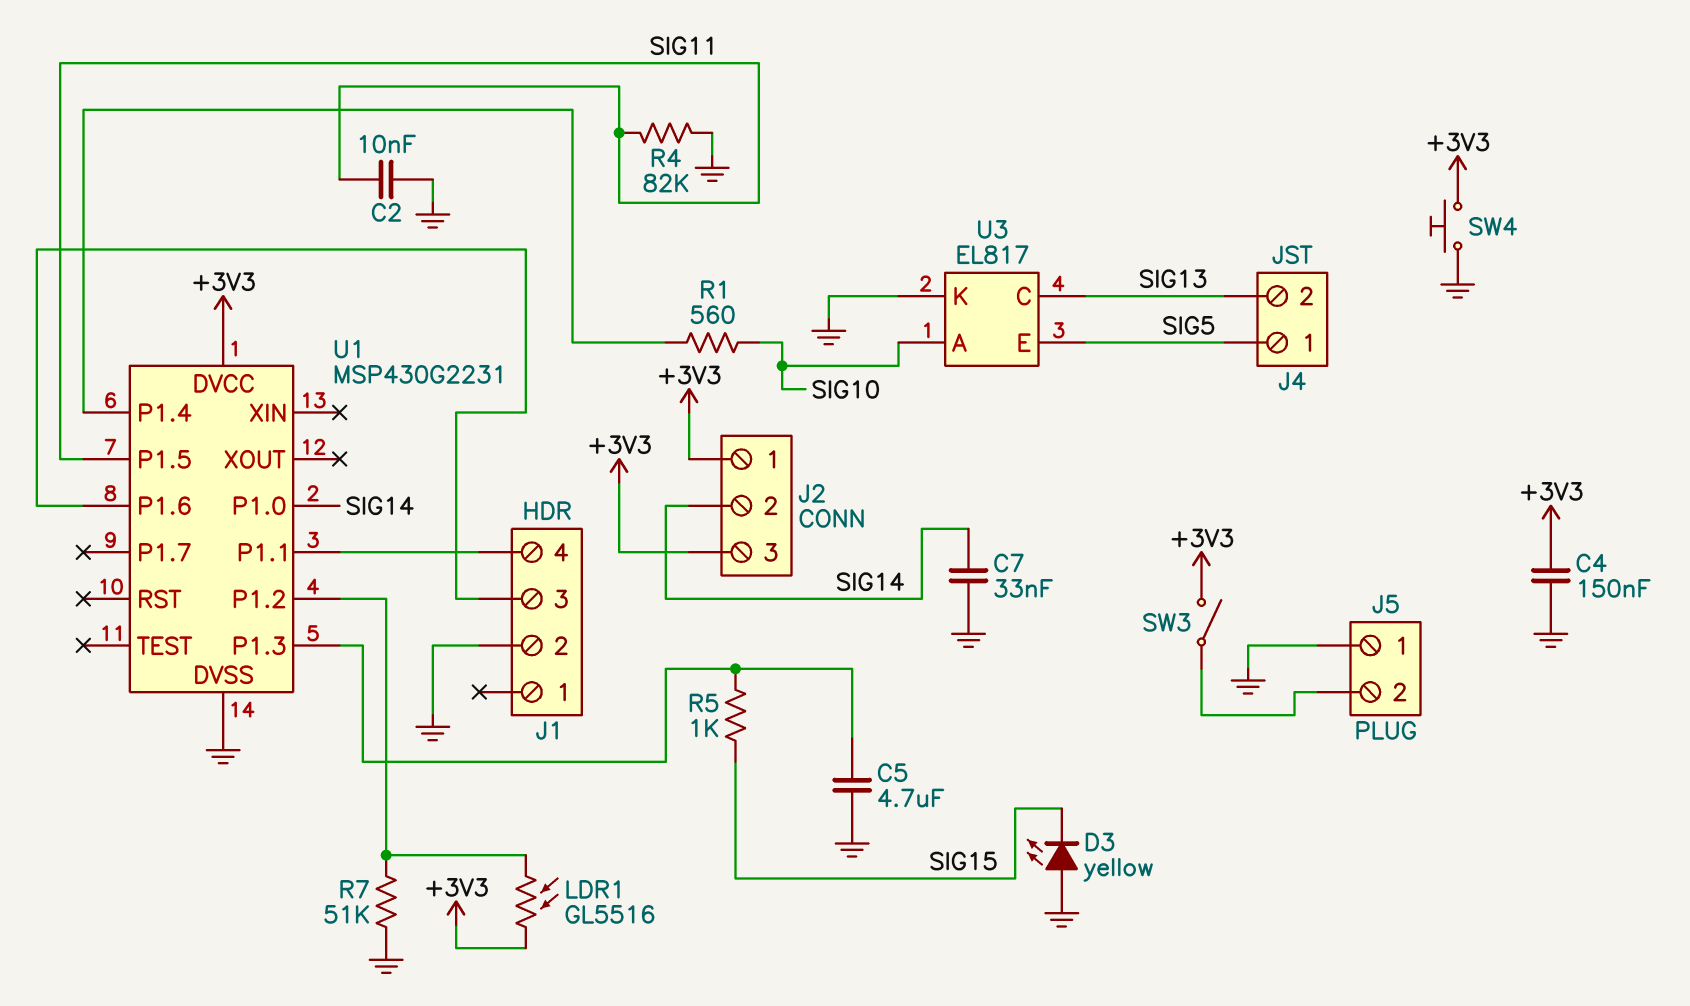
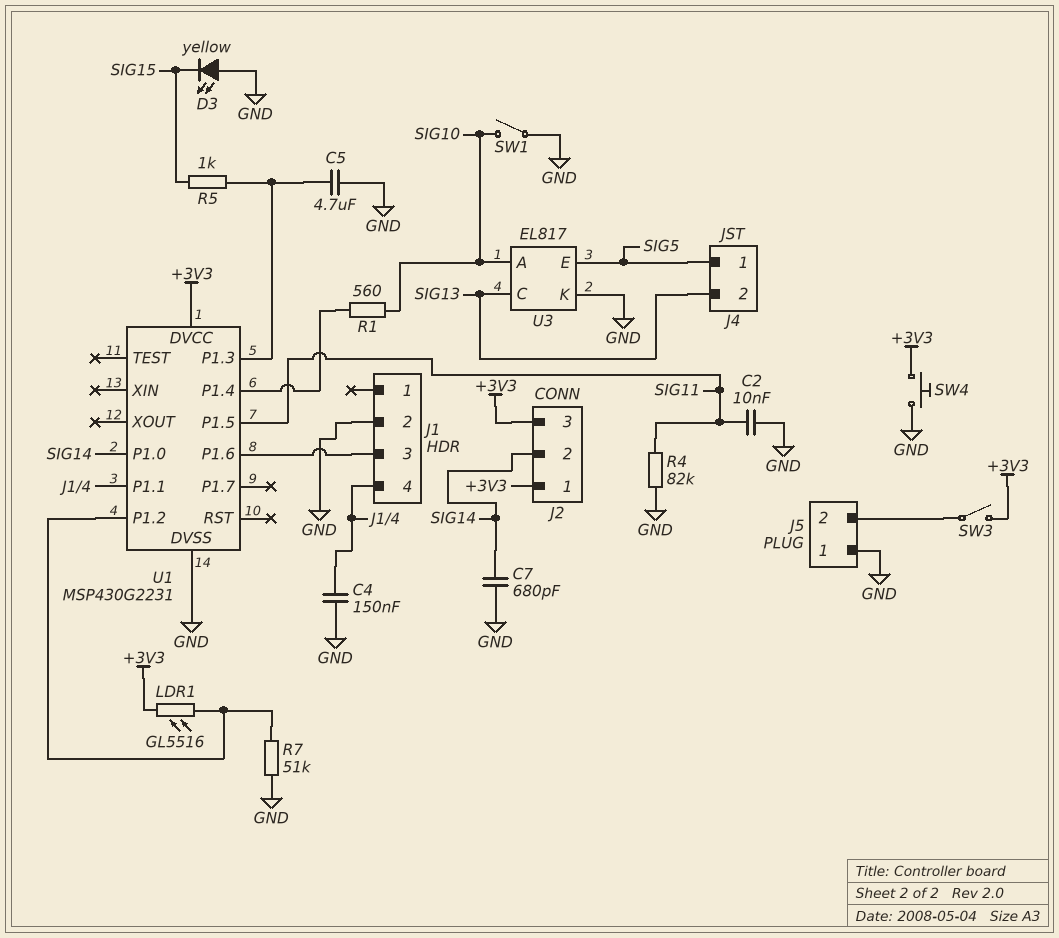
C4: 150nF (+3V3, GND) -> 150nF (GND, J1/4)
C7: 33nF (GND, SIG14) -> 680pF (GND, SIG14)
SW1: none -> switch (GND, SIG10)

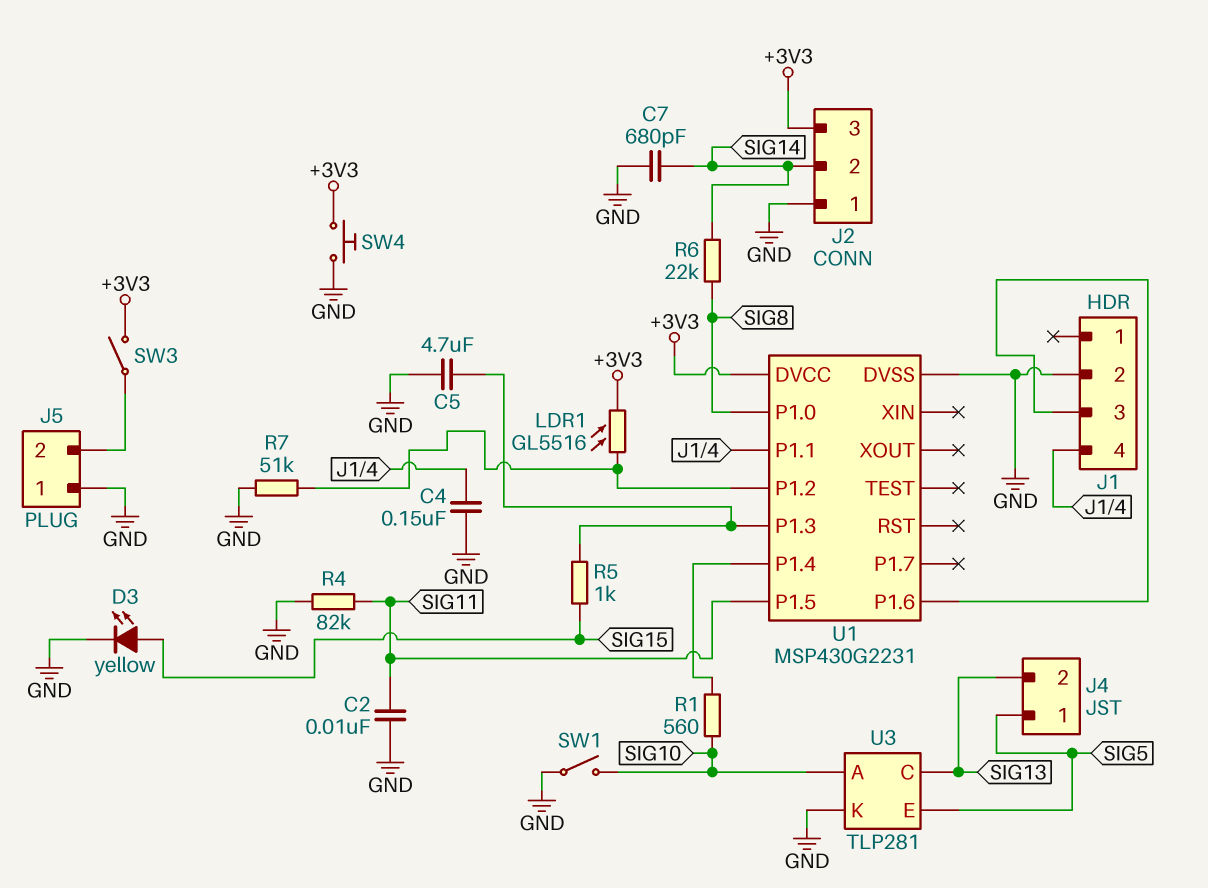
D3: LED yellow (A GND, K SIG15) -> LED yellow (A SIG15, K GND)
J2 pin 1: +3V3 -> GND
R6: none -> 22k (SIG8, SIG14)
U1 pin P1.0: SIG14 -> SIG8
U3: EL817 -> TLP281

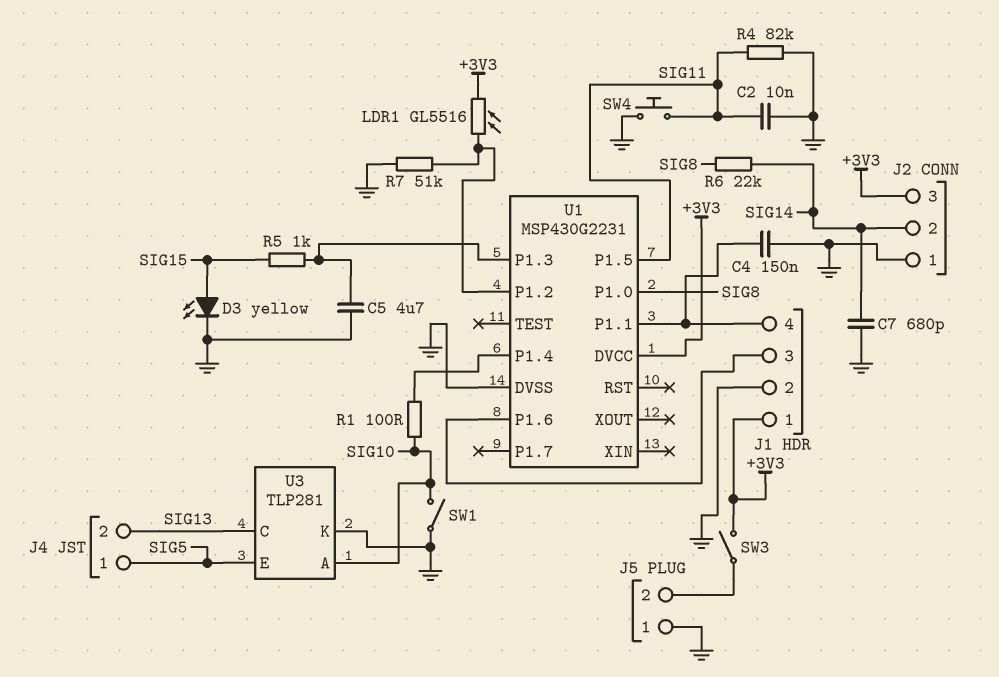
J1 pin 1: none -> +3V3
R1: 560 (SIG10, U1/P1.4) -> 100 (SIG10, U1/P1.4)
SW4: button (+3V3, GND) -> button (GND, SIG11)

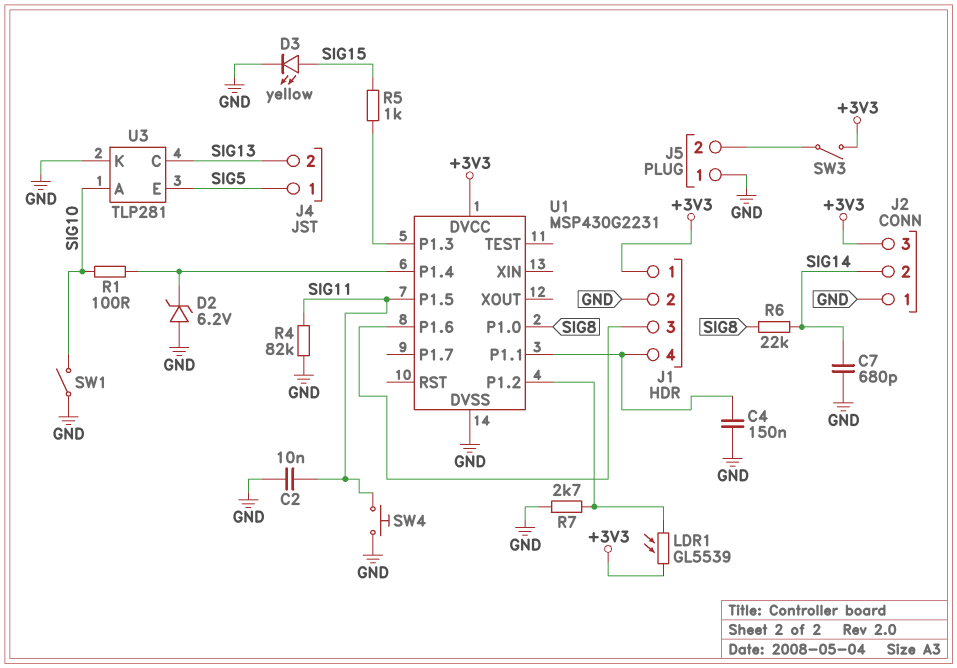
C5: 4.7uF (GND, U1/P1.3) -> none
D2: none -> zener 6.2V (A GND, K U1/P1.4)
LDR1: GL5516 (+3V3, U1/P1.2) -> GL5539 (+3V3, U1/P1.2)
R7: 51k (GND, U1/P1.2) -> 2.7k (GND, U1/P1.2)

